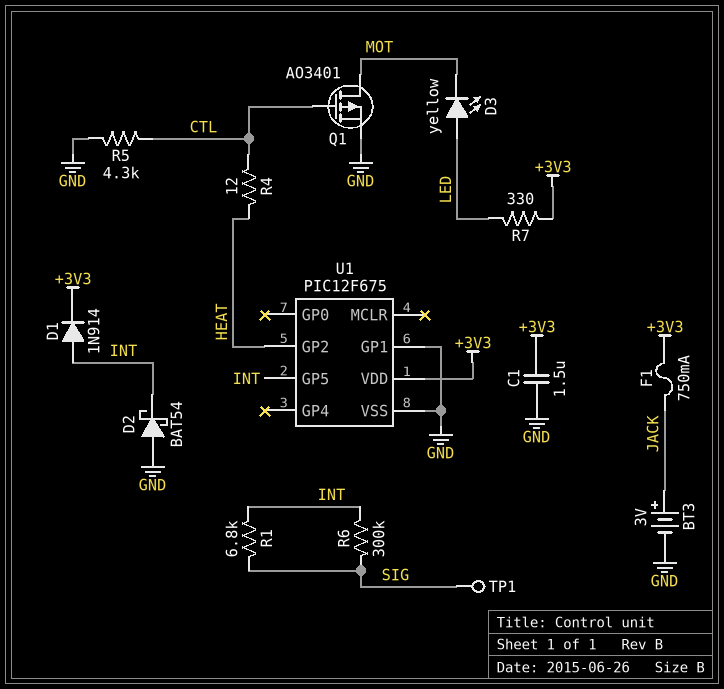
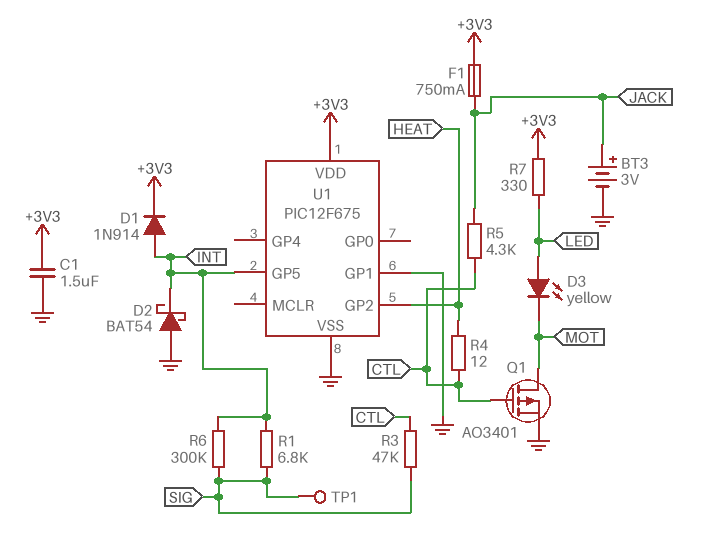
R3: none -> 47k (CTL, SIG)
R5: 4.3k (CTL, GND) -> 4.3k (CTL, JACK)

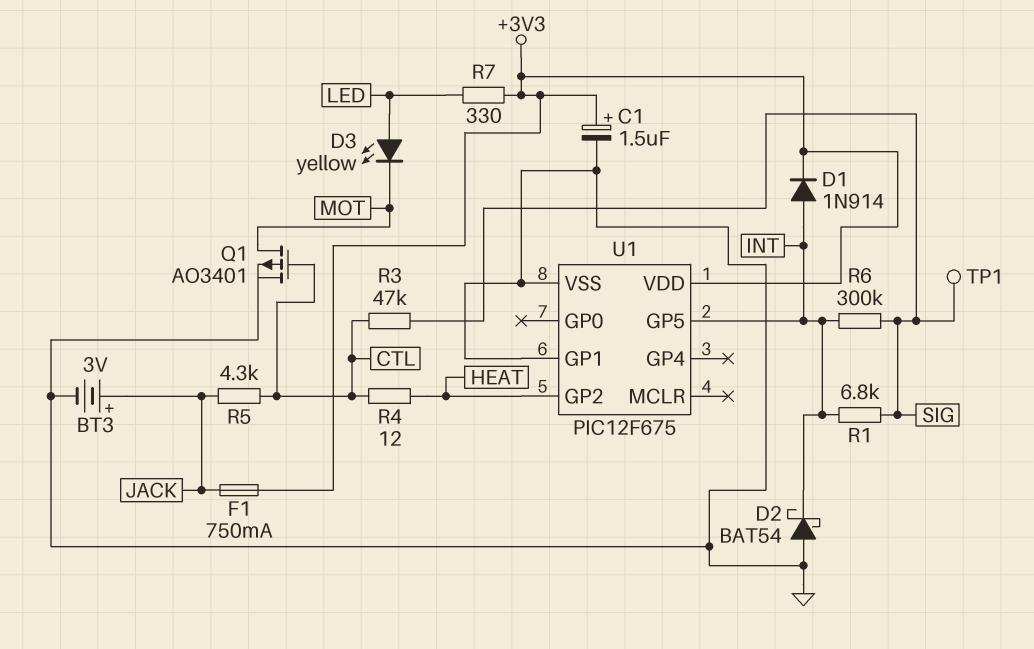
C1: 1.5uF (+3V3, GND) -> 1.5uF (plus +3V3, minus GND)

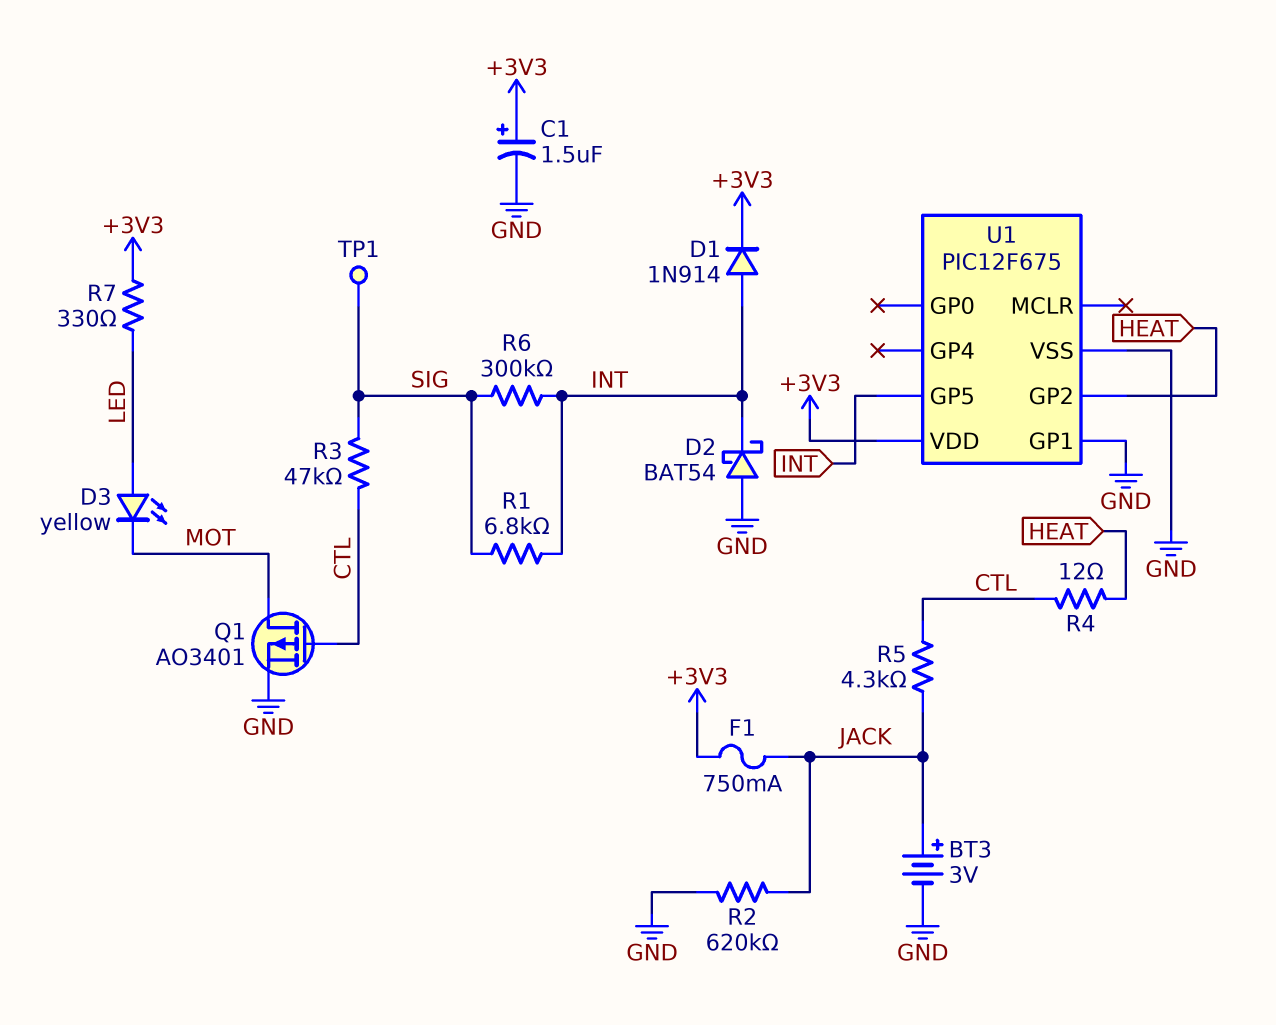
R2: none -> 620k (GND, JACK)

